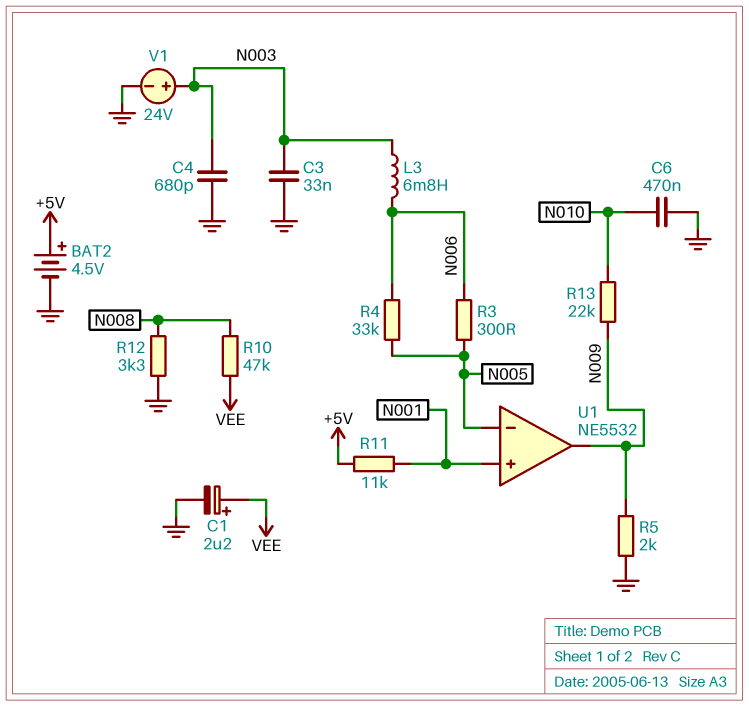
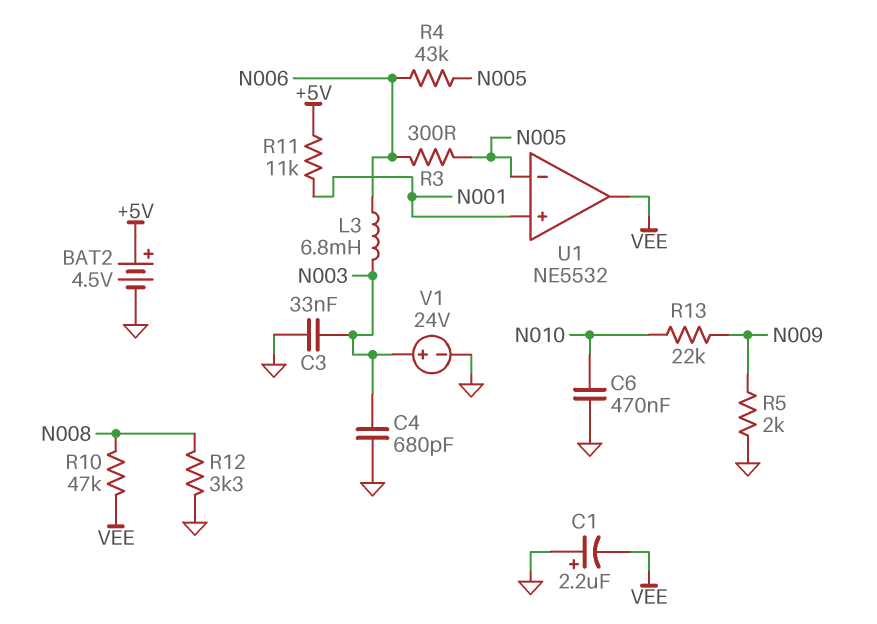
C1: 2.2uF (plus VEE, minus GND) -> 2.2uF (plus GND, minus VEE)
R4: 33k (N005, N006) -> 43k (N005, N006)
U1 pin out: N009 -> VEE

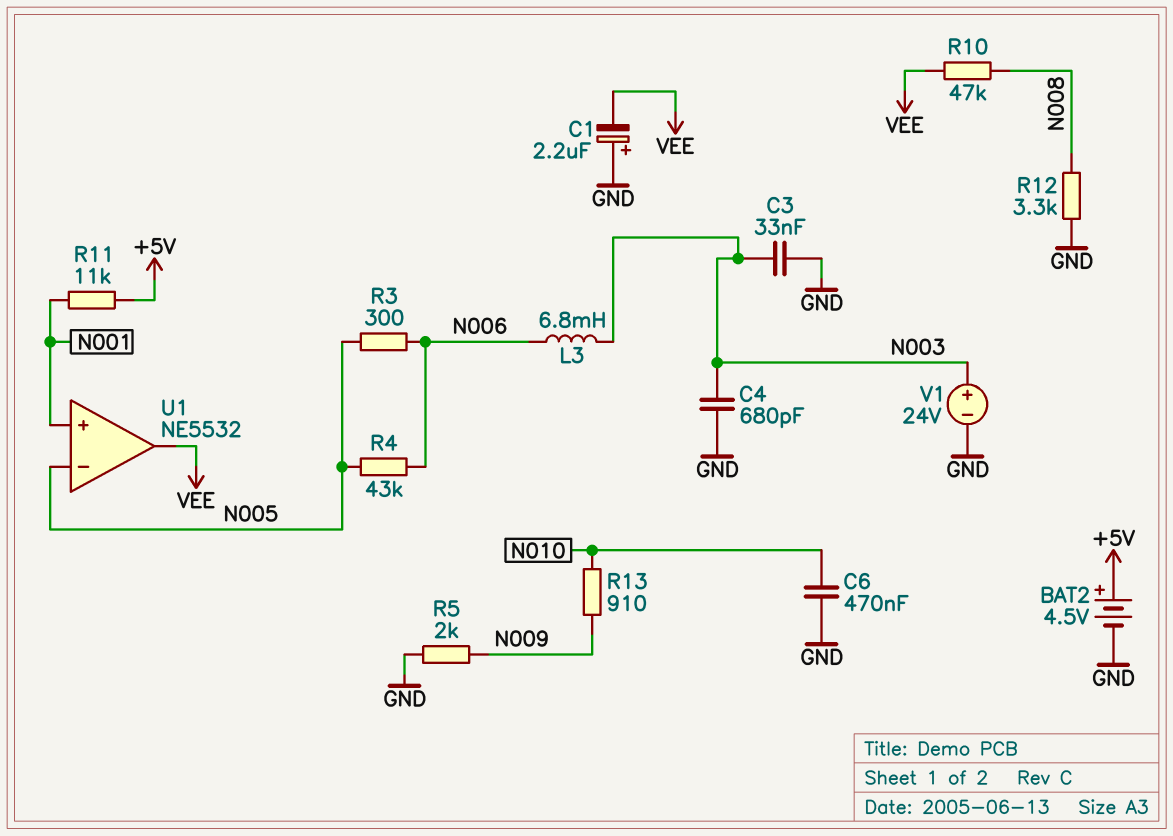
R13: 22k (N009, N010) -> 910 (N009, N010)

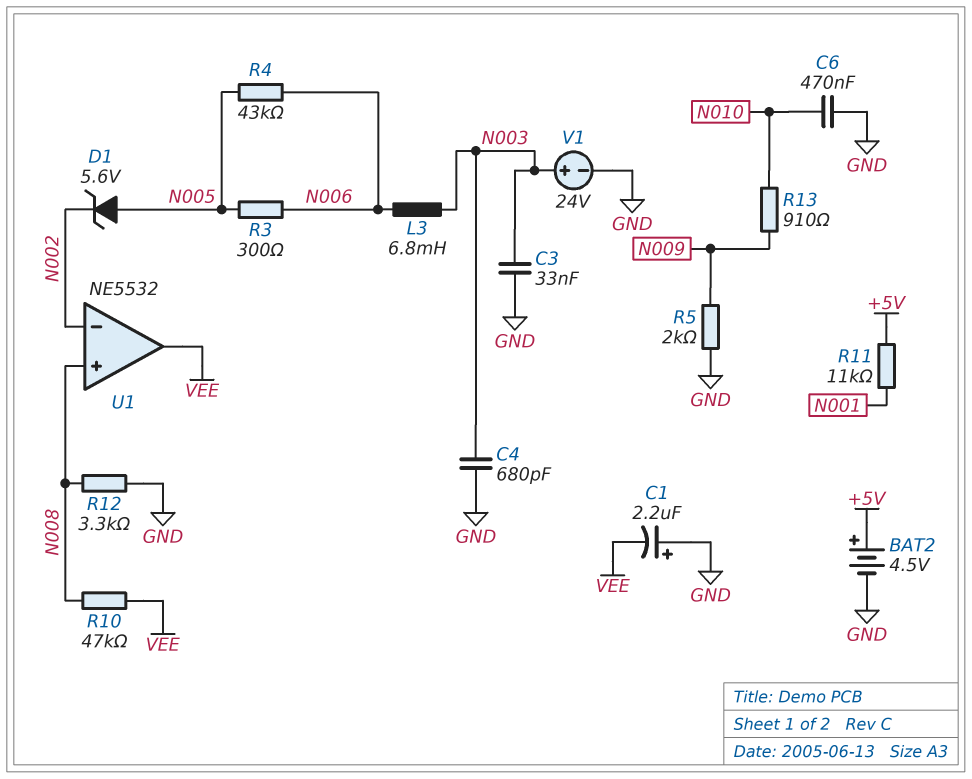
D1: none -> zener 5.6V (A N005, K N002)
U1 pin in+: N001 -> N008
U1 pin in-: N005 -> N002

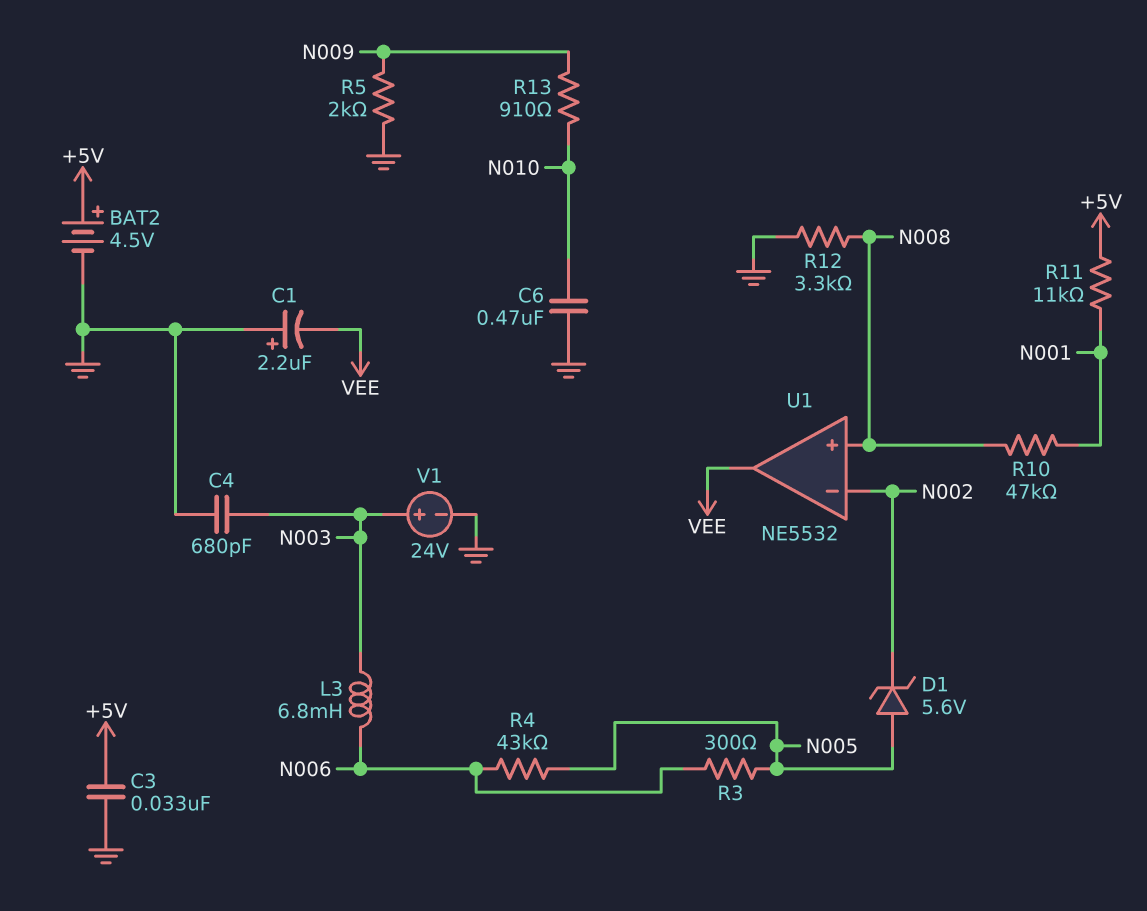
C3: 33nF (GND, N003) -> 33nF (+5V, GND)
R10: 47k (N008, VEE) -> 47k (N001, N008)

